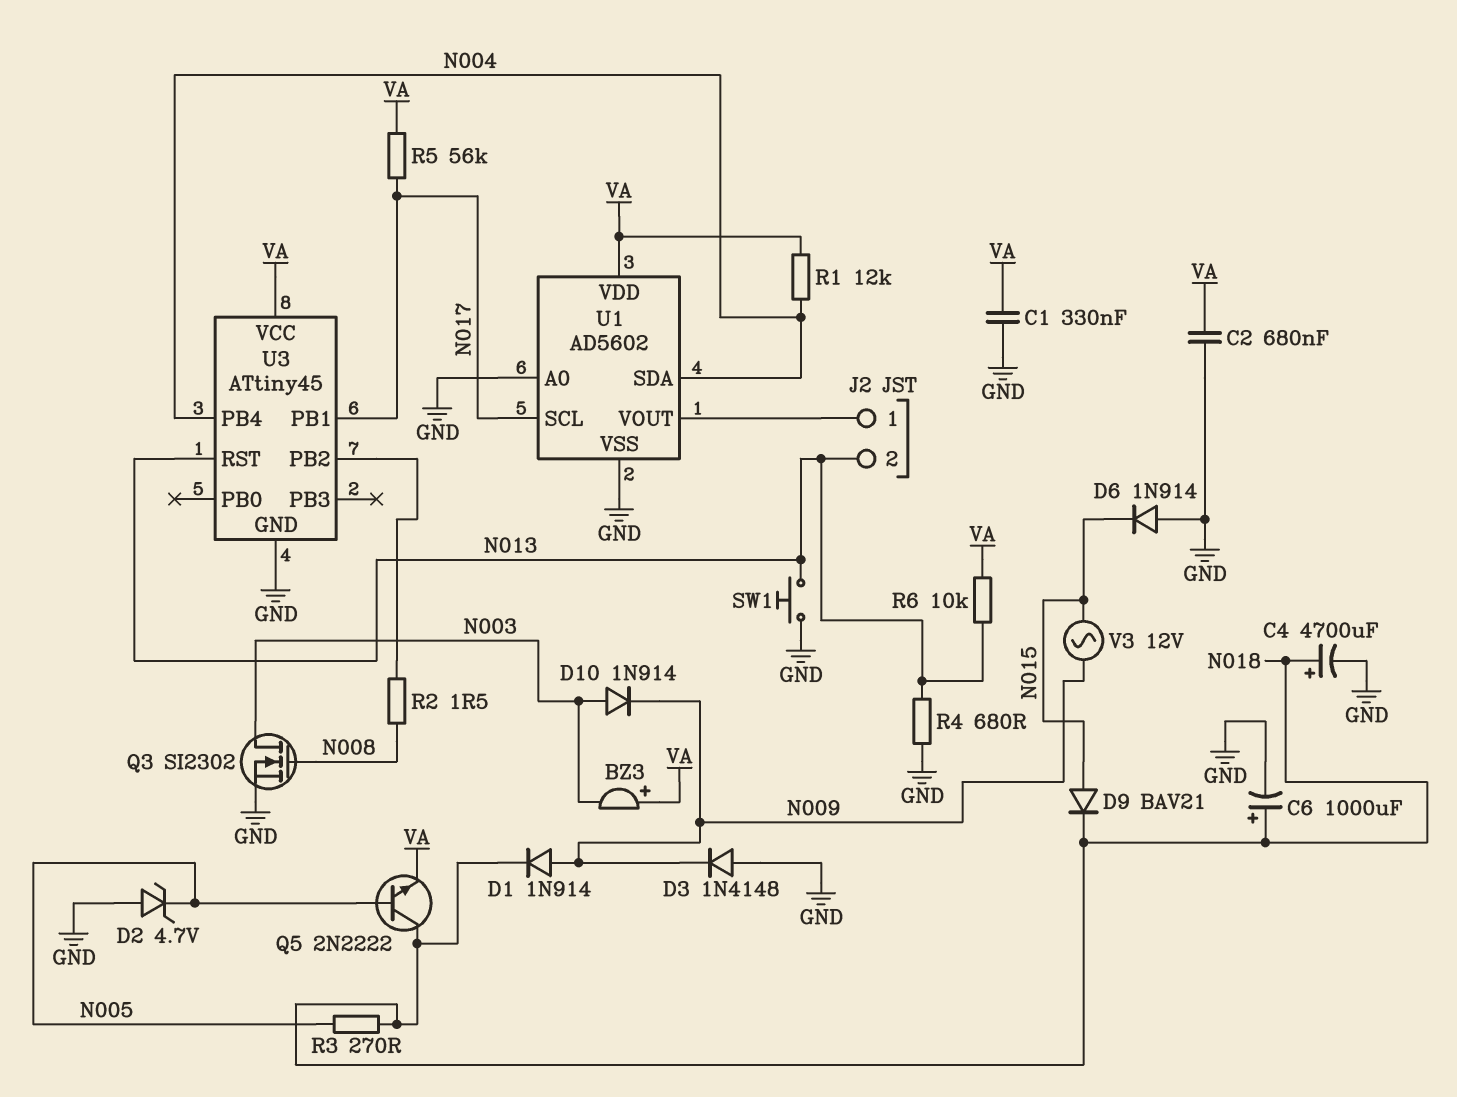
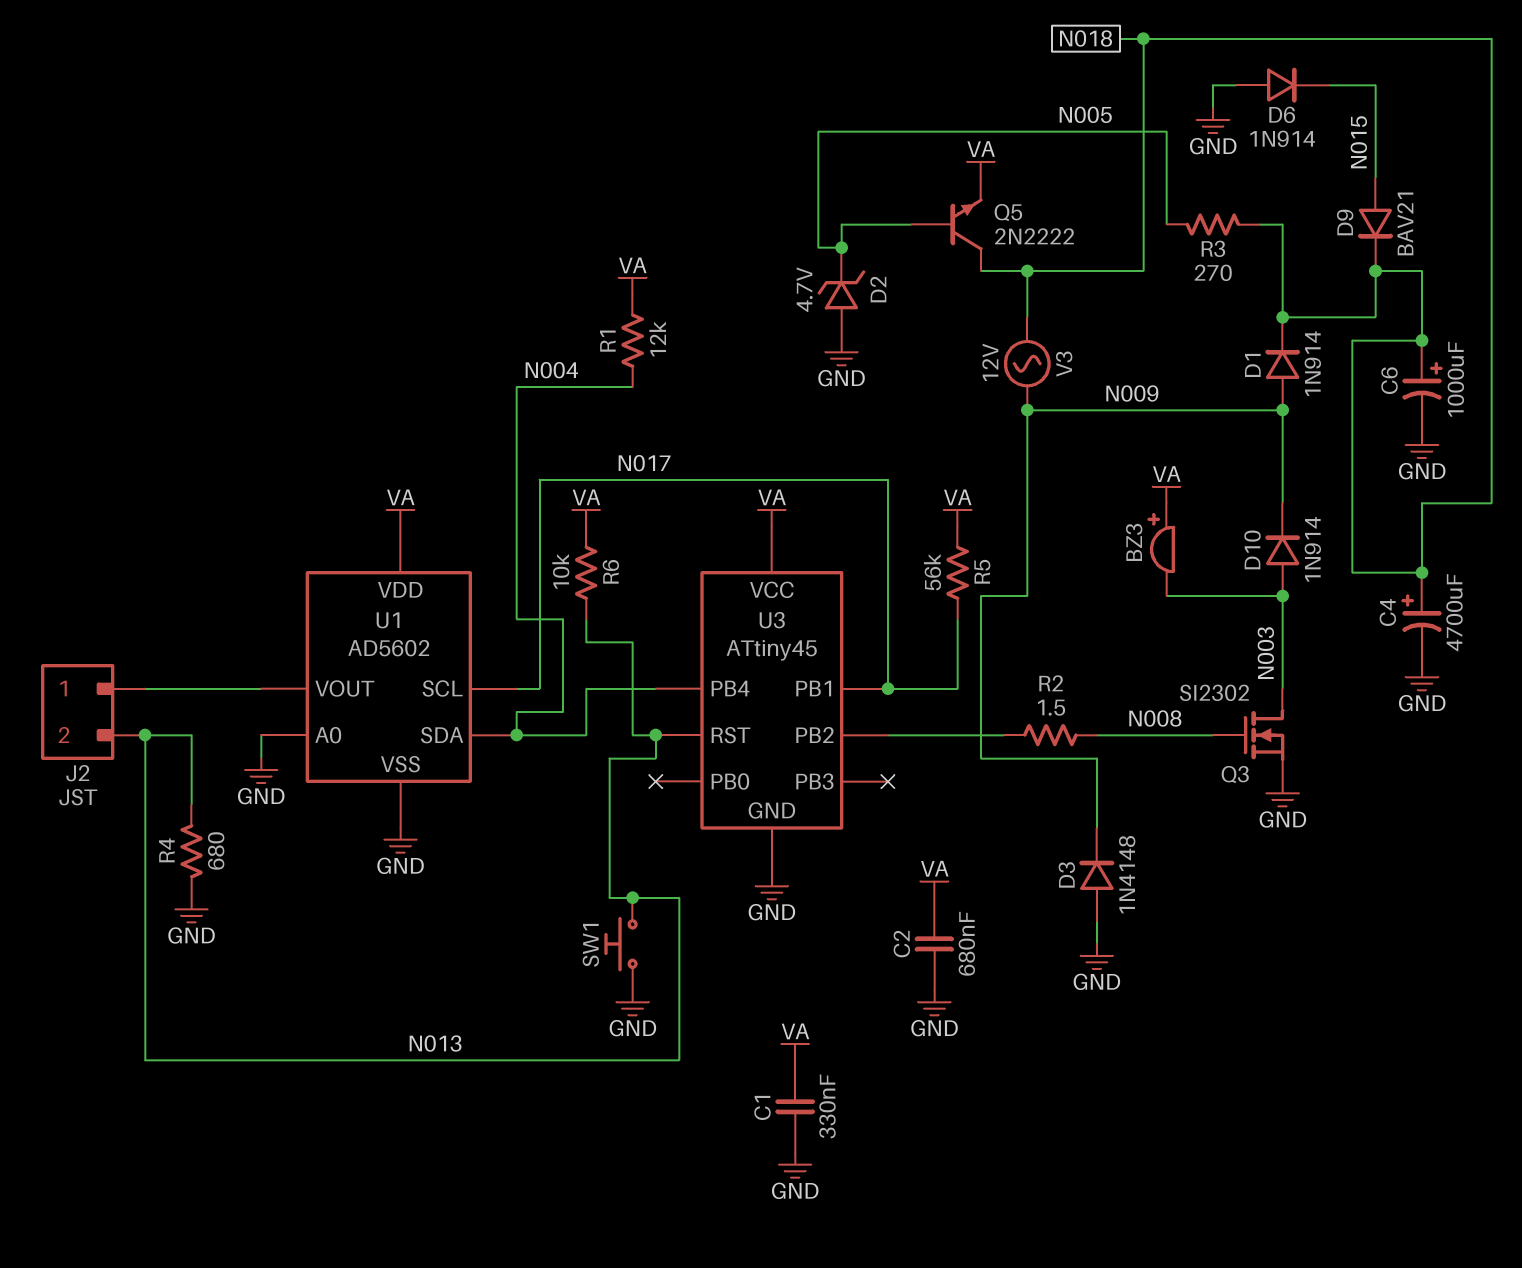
V3: AC 12V (N009, N015) -> AC 12V (N009, N018)

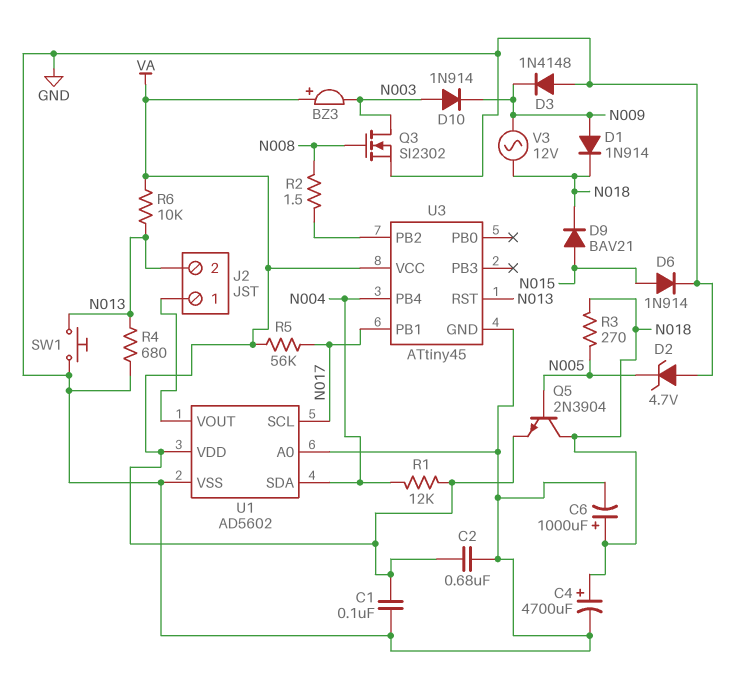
C1: 330nF (GND, VA) -> 100nF (GND, VA)
D6: diode 1N914 (A GND, K N015) -> diode 1N914 (A N015, K GND)
Q5: NPN 2N2222 (B N005, C N018, E VA) -> NPN 2N3904 (B N005, C N018, E VA)

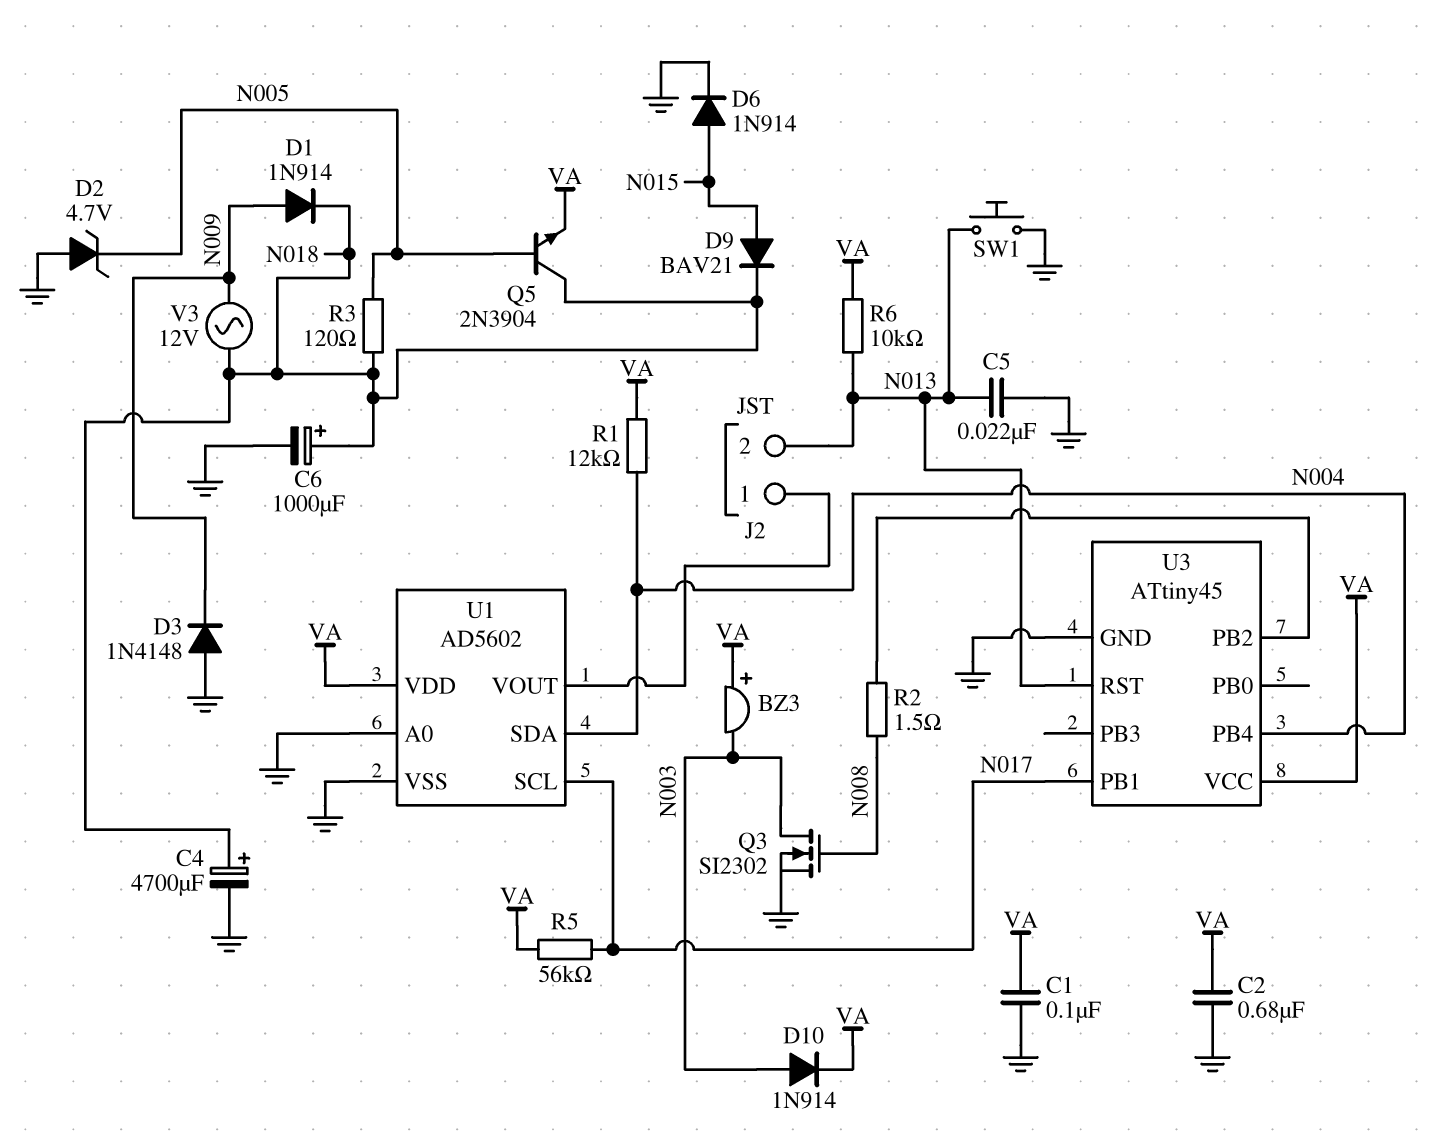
C5: none -> 22nF (GND, N013)
D10: diode 1N914 (A N003, K N009) -> diode 1N914 (A N003, K VA)
R3: 270 (N005, N018) -> 120 (N005, N018)
R4: 680 (GND, N013) -> none

